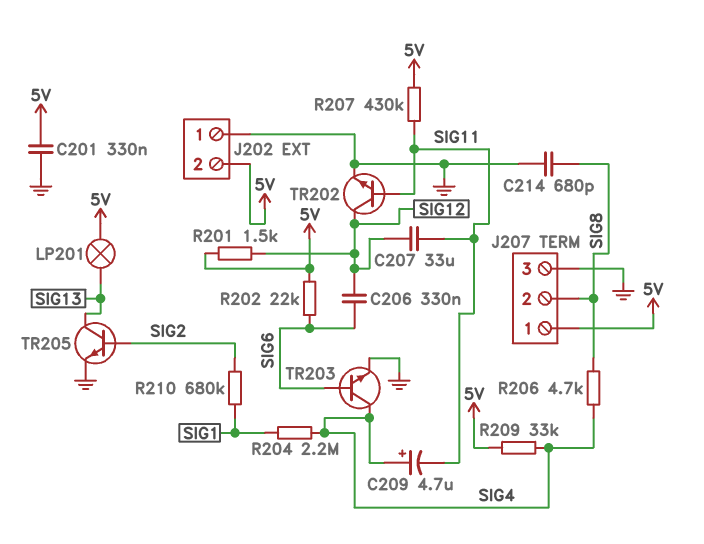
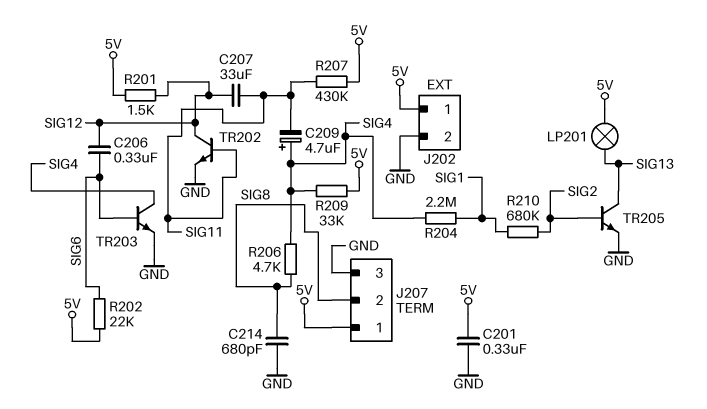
J202 pin 1: GND -> 5V
J202 pin 2: 5V -> GND

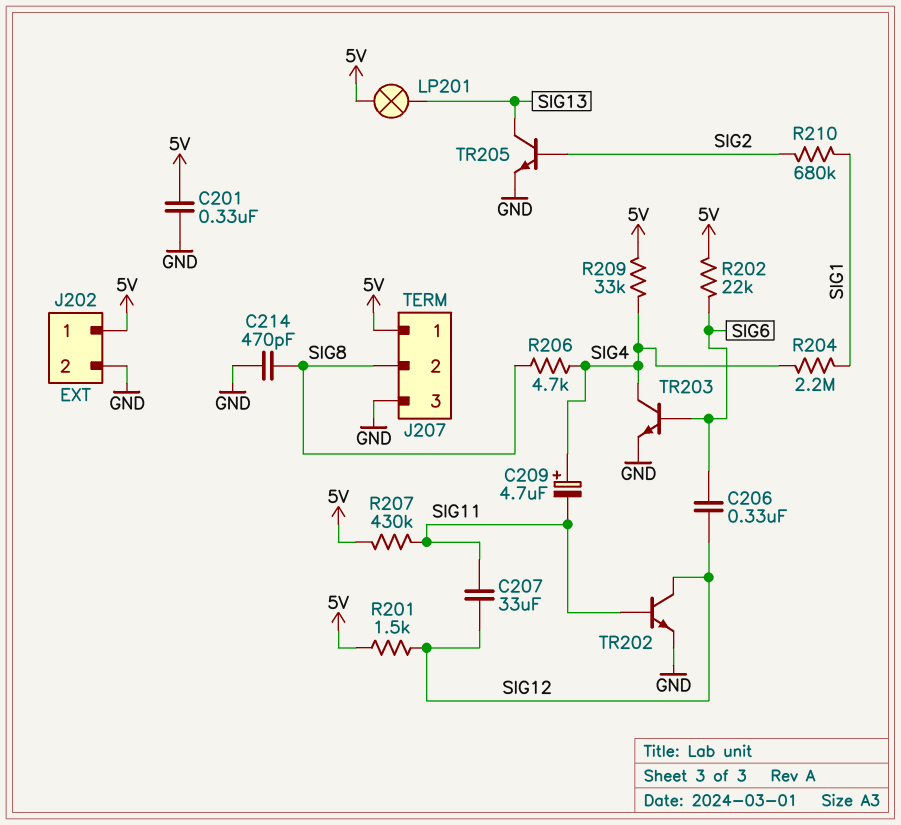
C214: 680pF (GND, SIG8) -> 470pF (GND, SIG8)

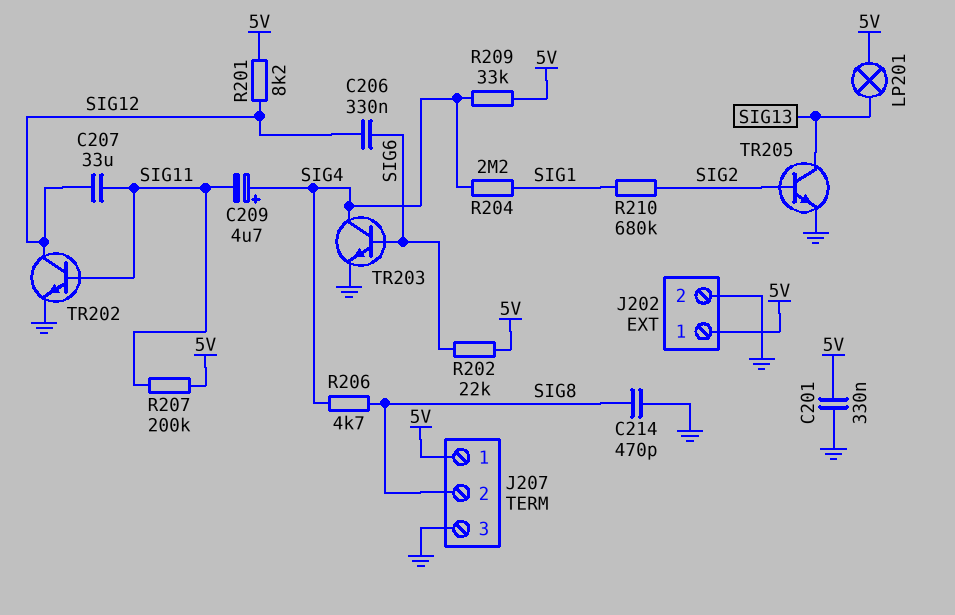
R201: 1.5k (5V, SIG12) -> 8.2k (5V, SIG12)
R207: 430k (5V, SIG11) -> 200k (5V, SIG11)

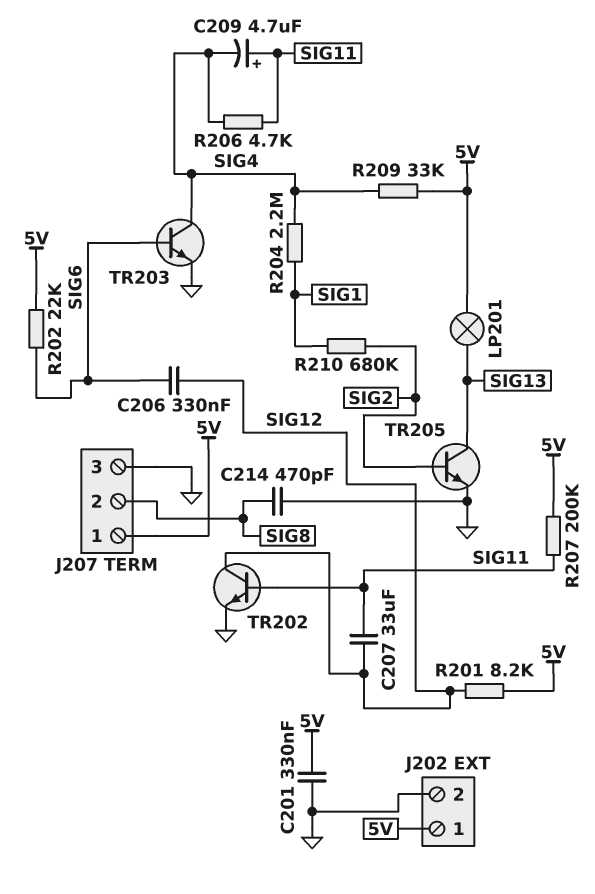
C209: 4.7uF (plus SIG4, minus SIG11) -> 4.7uF (plus SIG11, minus SIG4)
R206: 4.7k (SIG4, SIG8) -> 4.7k (SIG4, SIG11)

